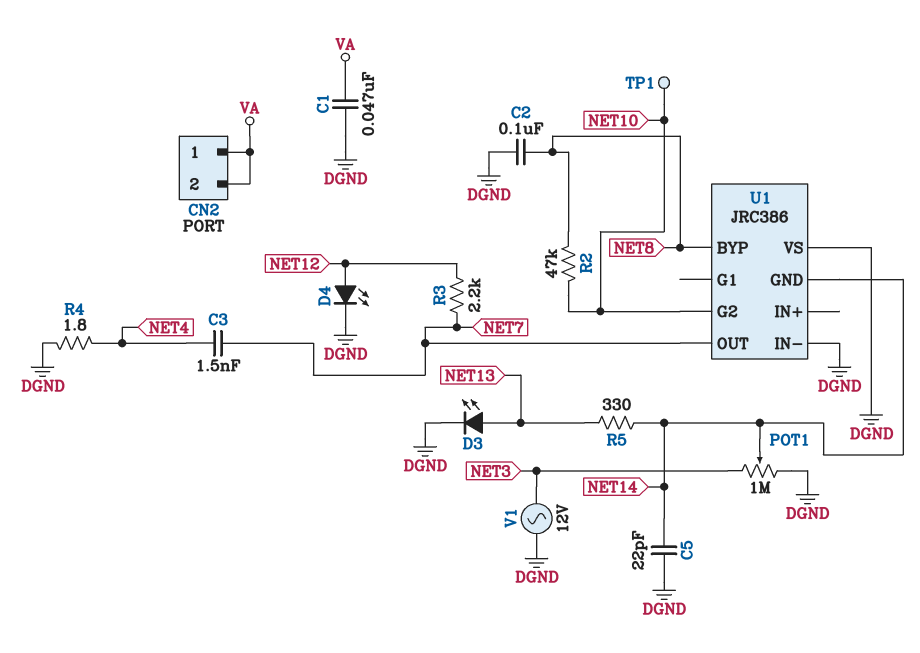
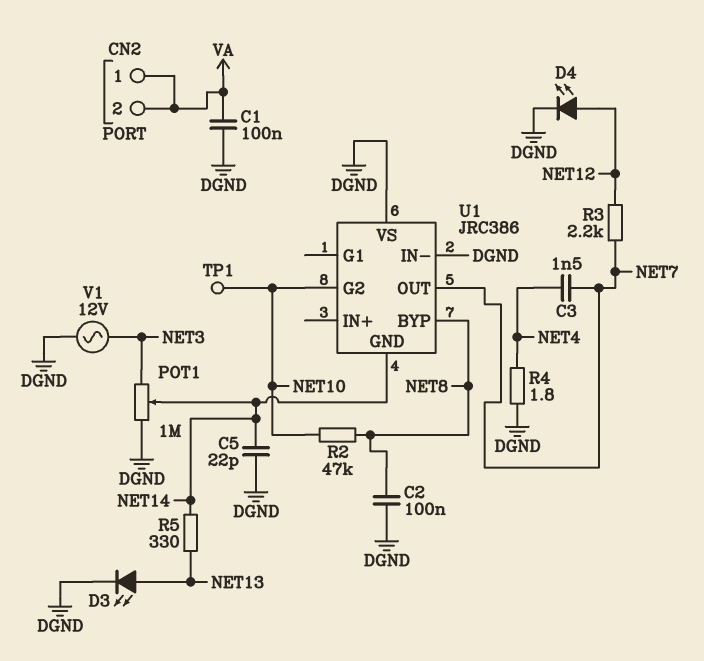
C1: 47nF (DGND, VA) -> 100nF (DGND, VA)

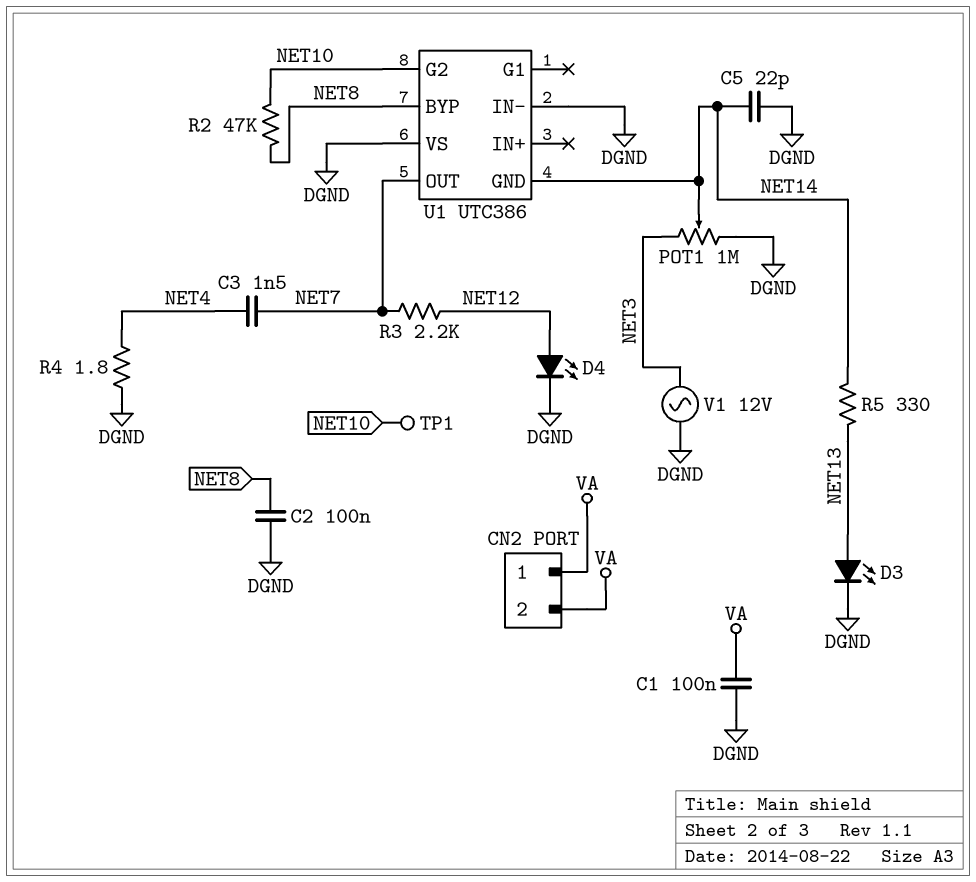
U1: JRC386 -> UTC386

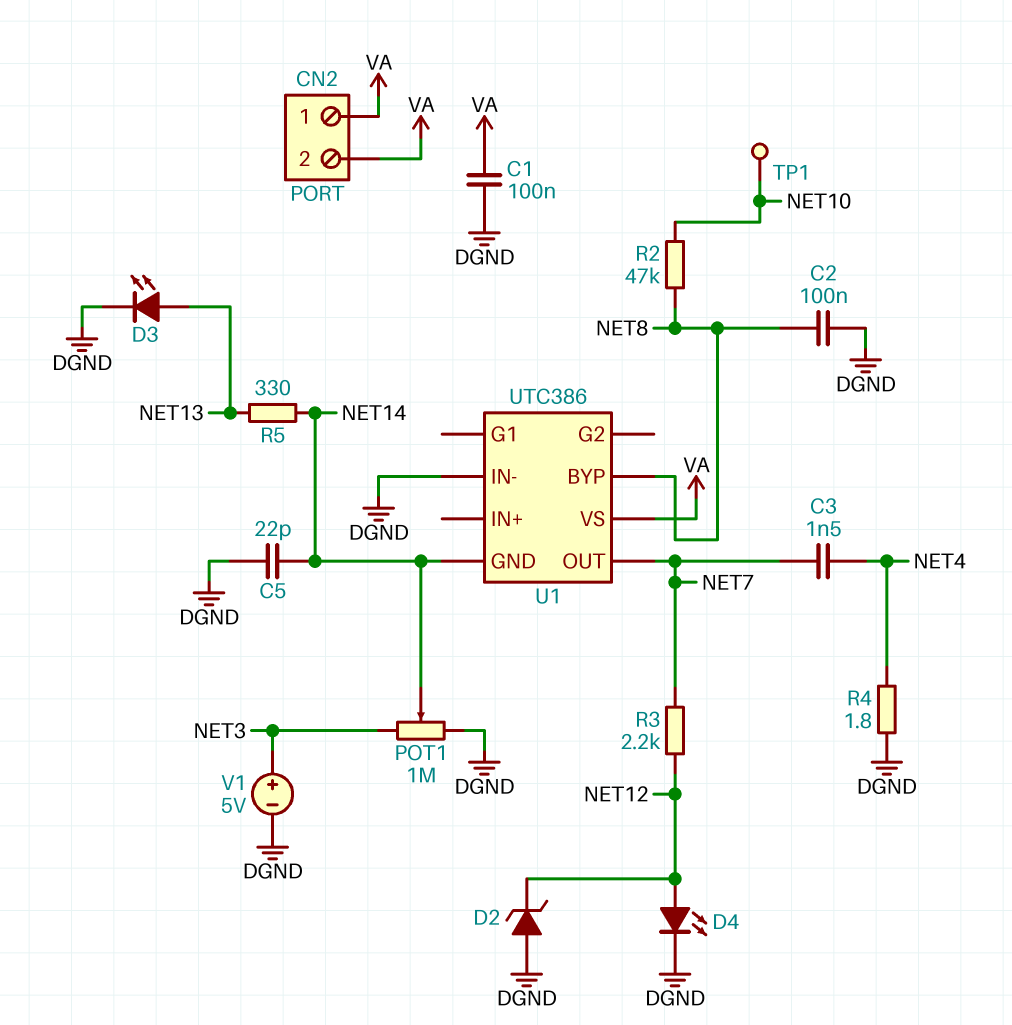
D2: none -> zener (A DGND, K NET12)
U1 pin G2: NET10 -> none
U1 pin VS: DGND -> VA
V1: AC 12V (DGND, NET3) -> 5V (plus NET3, minus DGND)

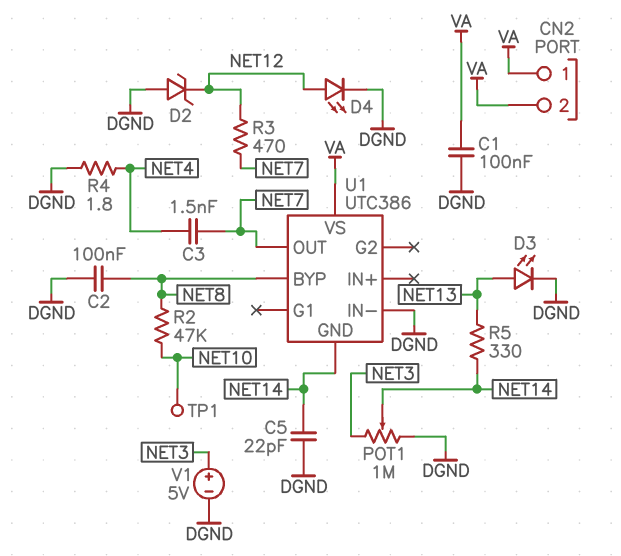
R3: 2.2k (NET7, NET12) -> 470 (NET7, NET12)

